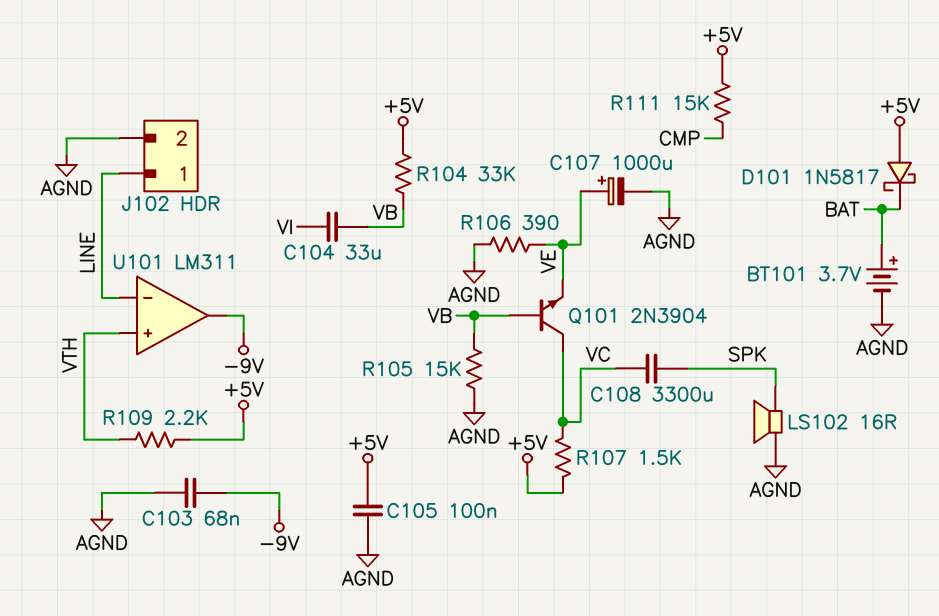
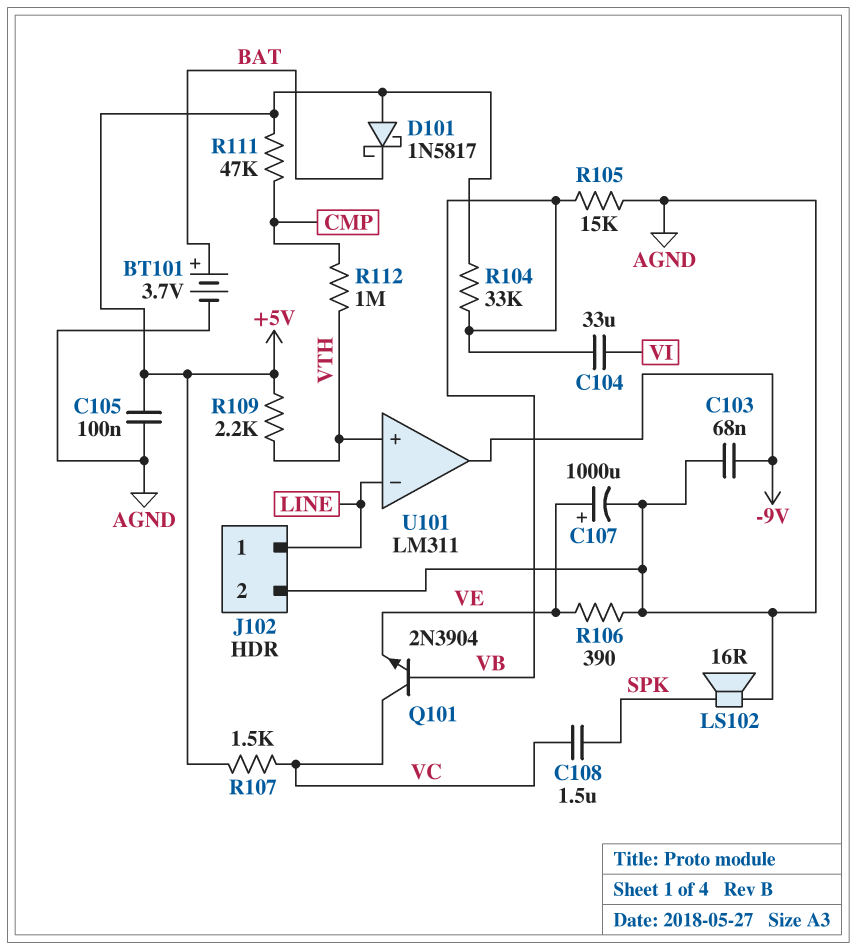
C108: 3300uF (SPK, VC) -> 1.5uF (SPK, VC)
R111: 15k (+5V, CMP) -> 47k (+5V, CMP)
R112: none -> 1M (CMP, VTH)

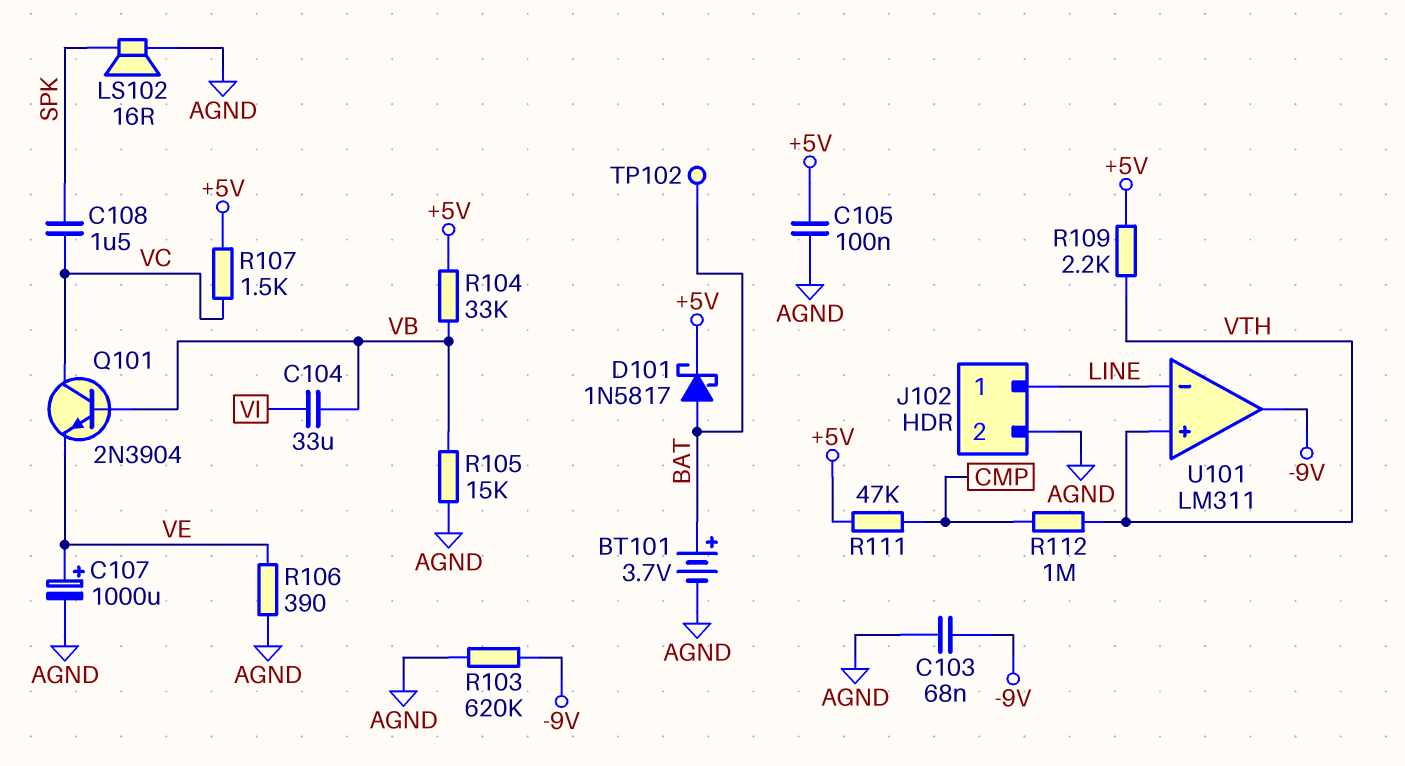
D101: schottky 1N5817 (A +5V, K BAT) -> schottky 1N5817 (A BAT, K +5V)
R103: none -> 620k (-9V, AGND)
TP102: none -> test point (BAT)

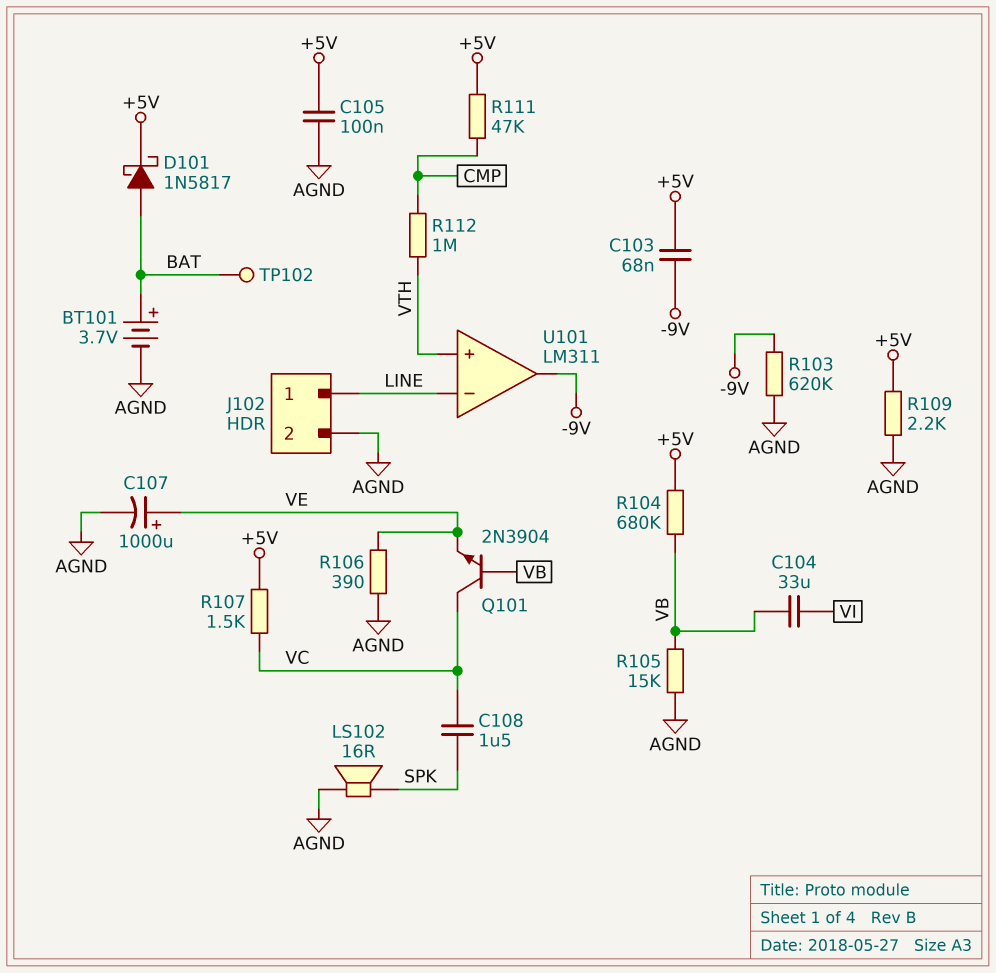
C103: 68nF (-9V, AGND) -> 68nF (+5V, -9V)
R104: 33k (+5V, VB) -> 680k (+5V, VB)
R109: 2.2k (+5V, VTH) -> 2.2k (+5V, AGND)

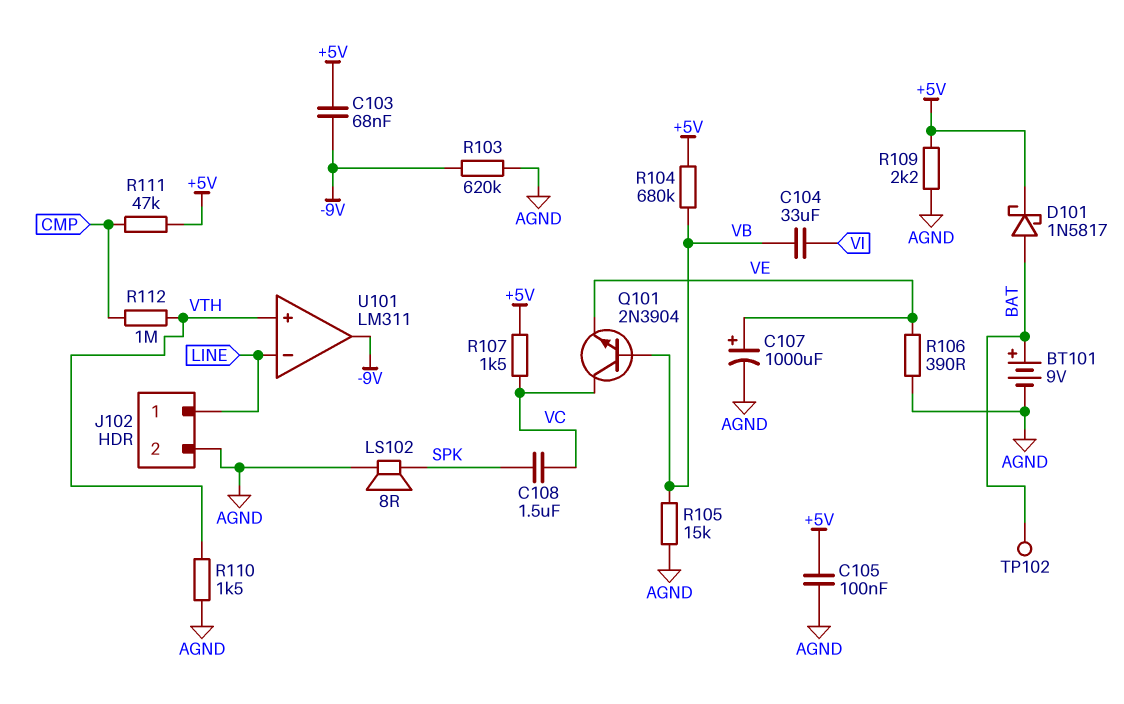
BT101: 3.7V (plus BAT, minus AGND) -> 9V (plus BAT, minus AGND)
LS102: speaker 16R (AGND, SPK) -> speaker 8R (AGND, SPK)
R110: none -> 1.5k (AGND, VTH)

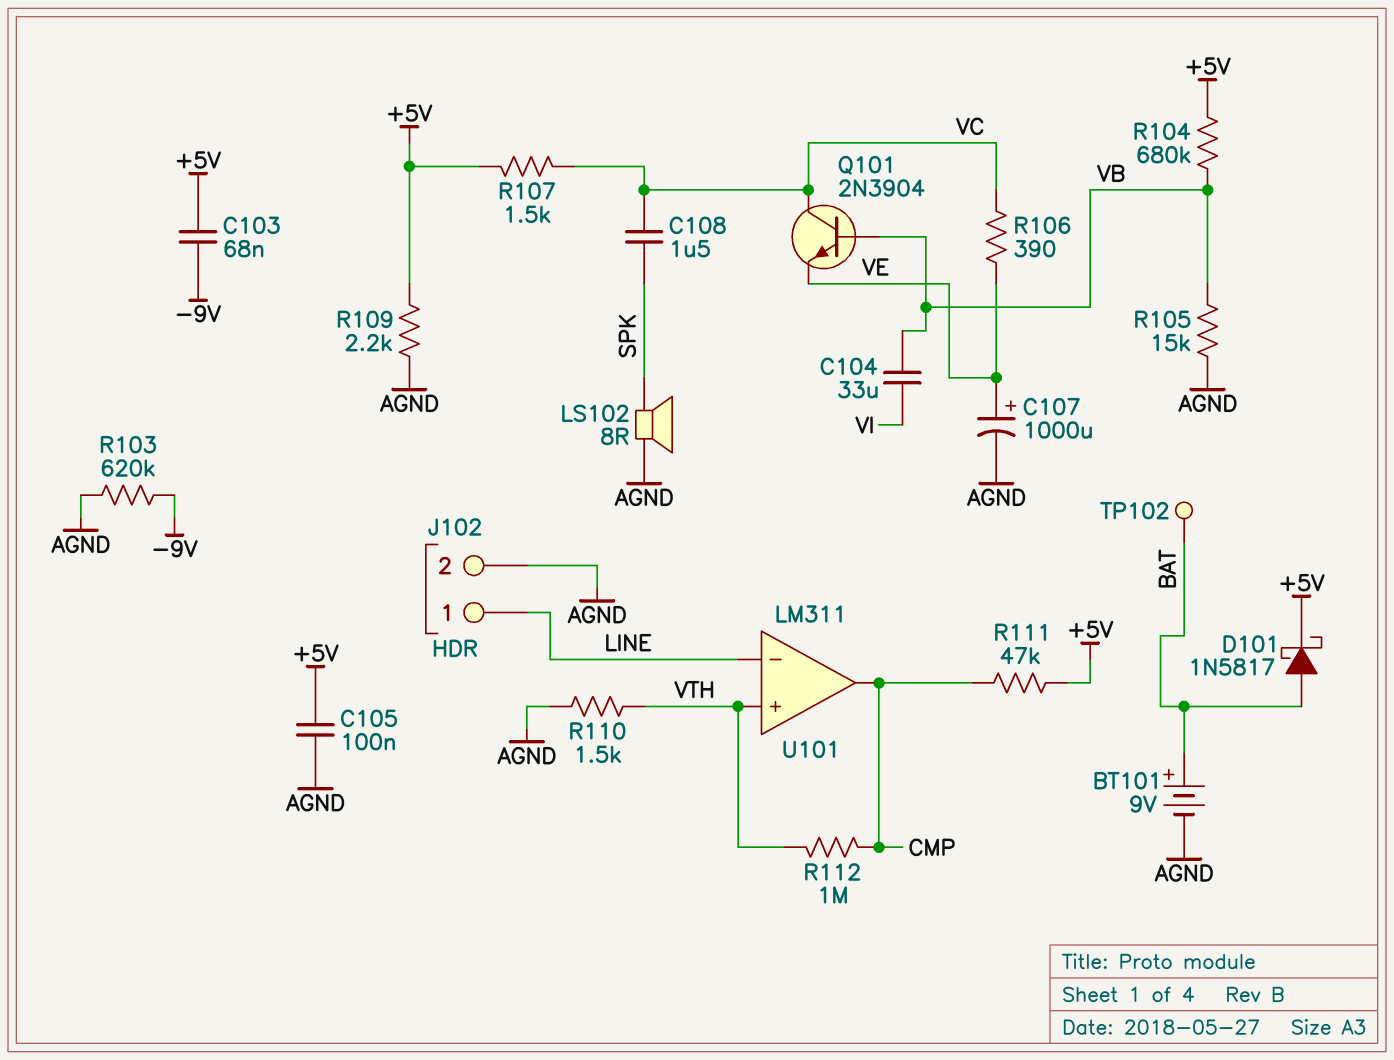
R106: 390 (AGND, VE) -> 390 (VC, VE)
U101 pin out: -9V -> CMP

